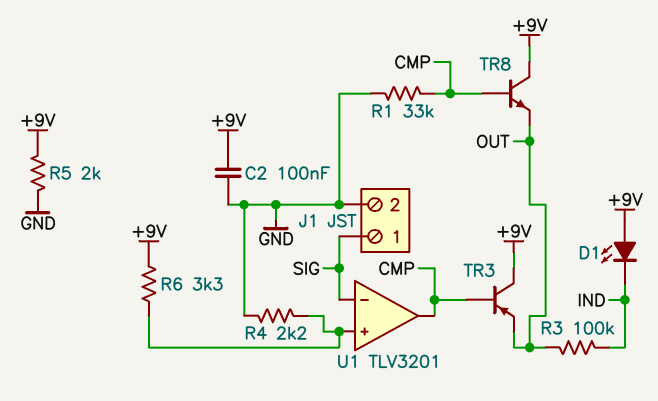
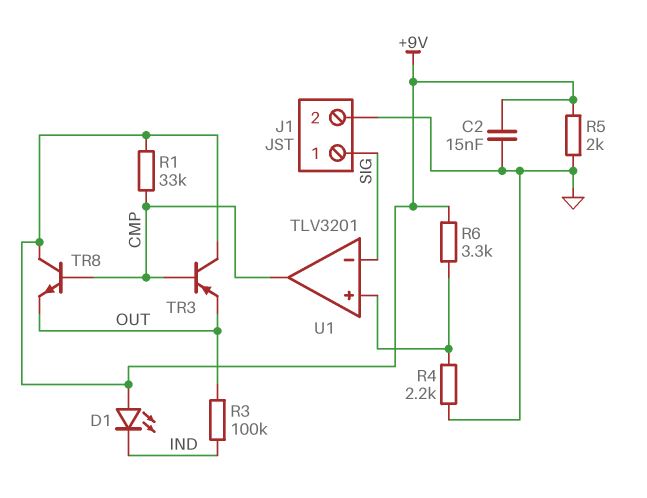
C2: 100nF (+9V, GND) -> 15nF (+9V, GND)
R1: 33k (CMP, GND) -> 33k (+9V, CMP)

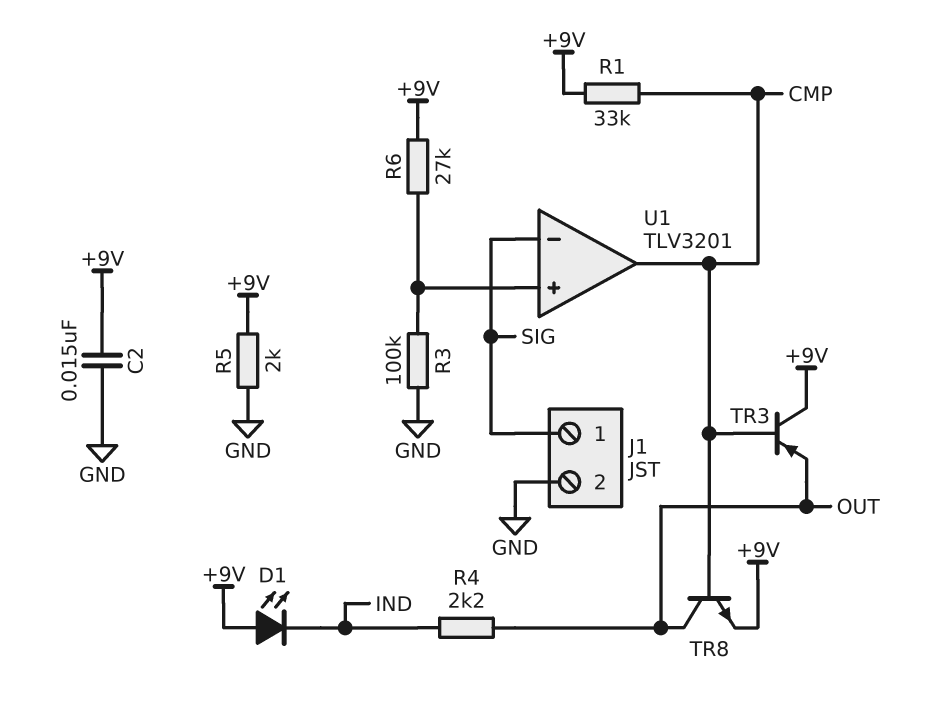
R3: 100k (IND, OUT) -> 100k (GND, U1/in+)
R4: 2.2k (GND, U1/in+) -> 2.2k (IND, OUT)
R6: 3.3k (+9V, U1/in+) -> 27k (+9V, U1/in+)
TR8: NPN (B CMP, C +9V, E OUT) -> NPN (B CMP, C OUT, E +9V)

